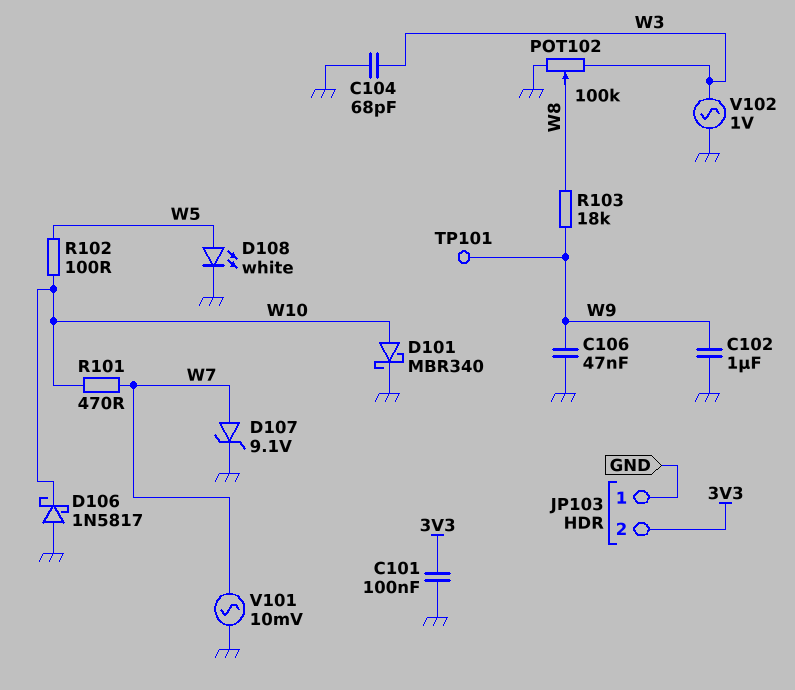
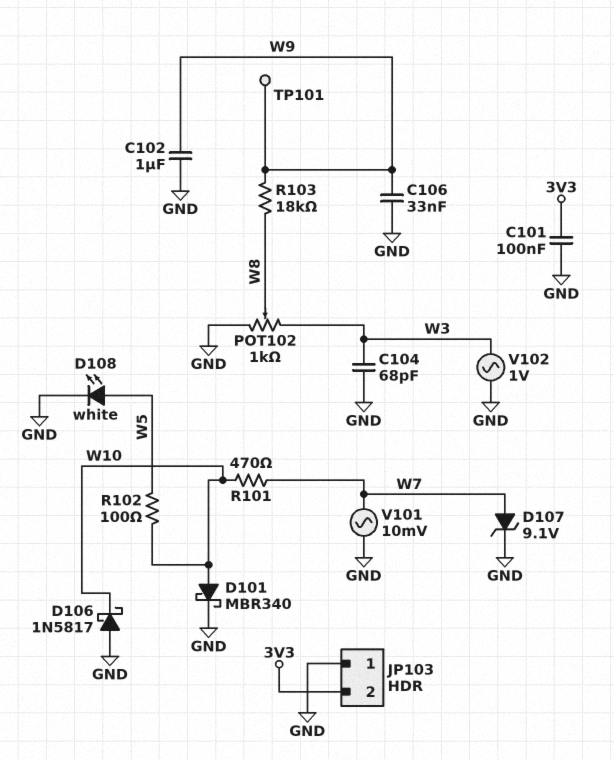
C106: 47nF (GND, W9) -> 33nF (GND, W9)
POT102: 100k (GND, W3, wiper W8) -> 1k (GND, W3, wiper W8)

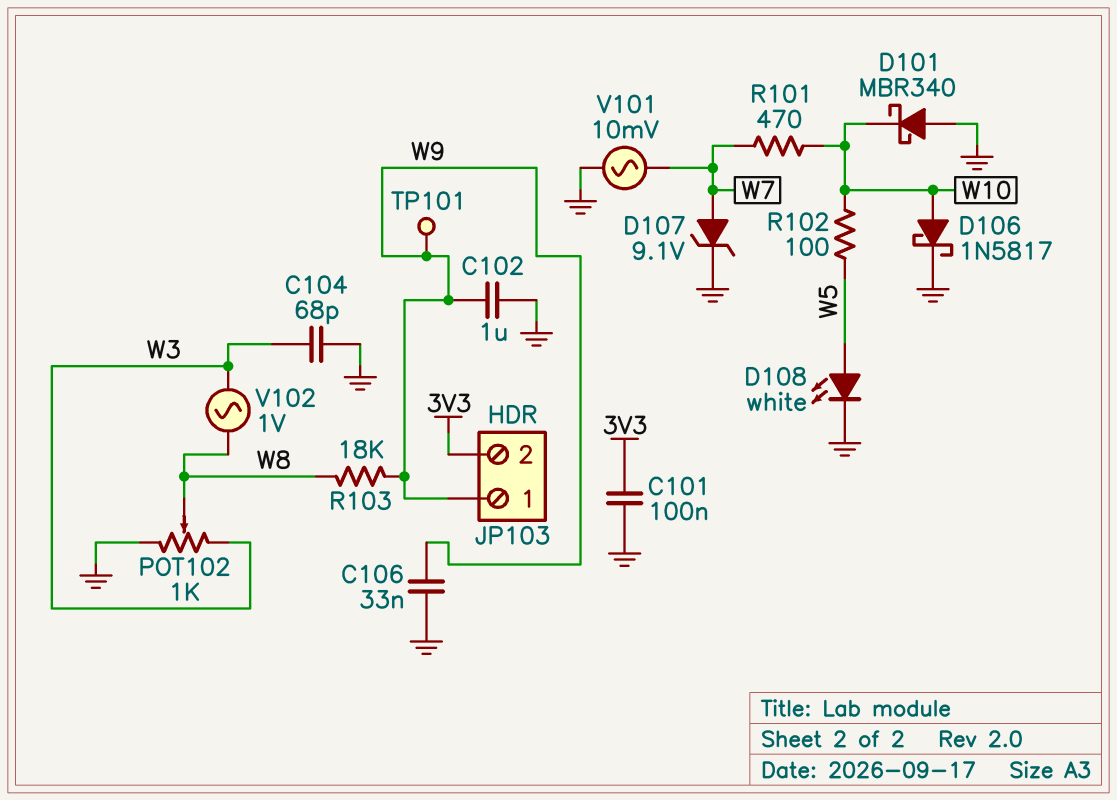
D101: schottky MBR340 (A W10, K GND) -> schottky MBR340 (A GND, K W10)
D106: schottky 1N5817 (A GND, K W10) -> schottky 1N5817 (A W10, K GND)
JP103 pin 1: GND -> W9
V102: AC 1V (GND, W3) -> AC 1V (W3, W8)

